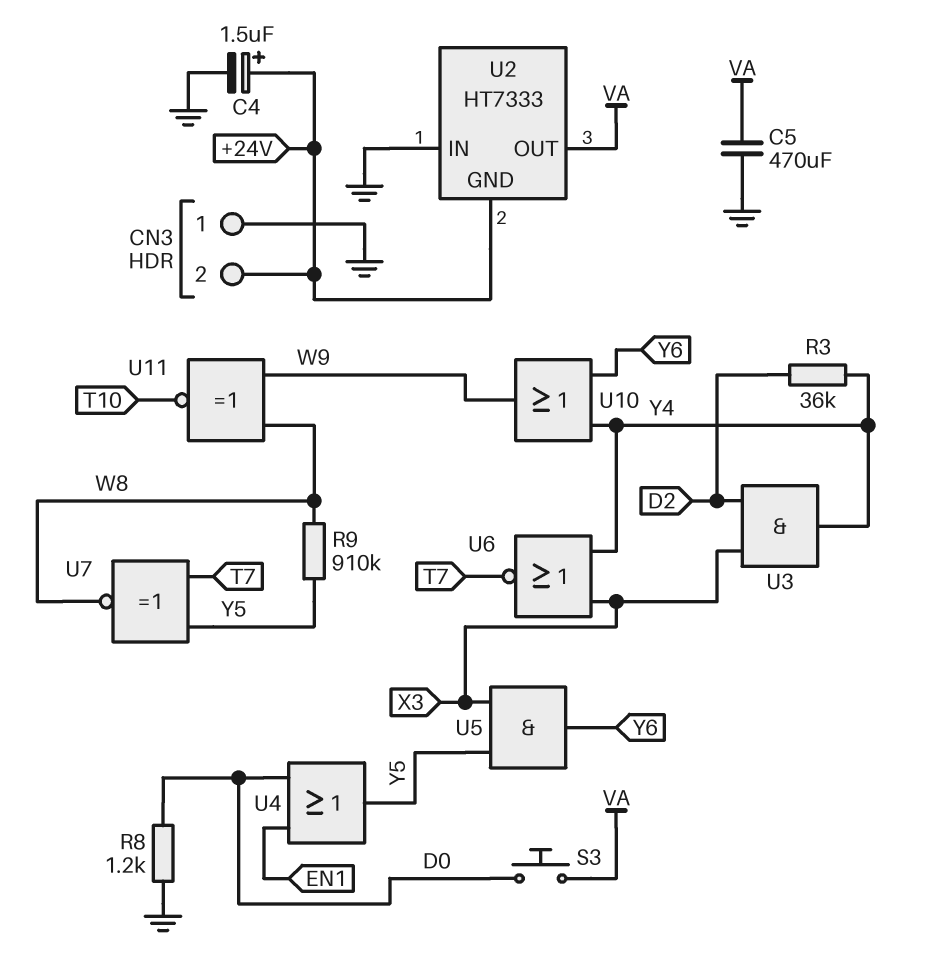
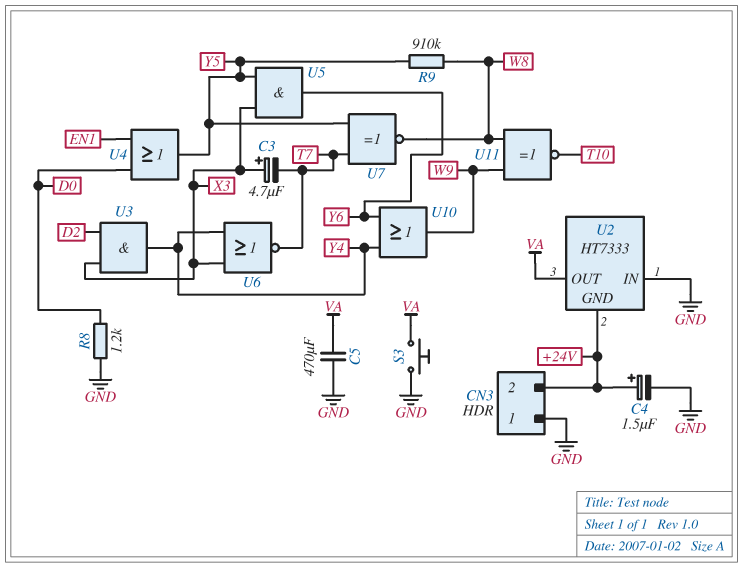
C3: none -> 4.7uF (plus X3, minus T7)
R3: 36k (D2, Y4) -> none
S3: button (D0, VA) -> button (GND, VA)

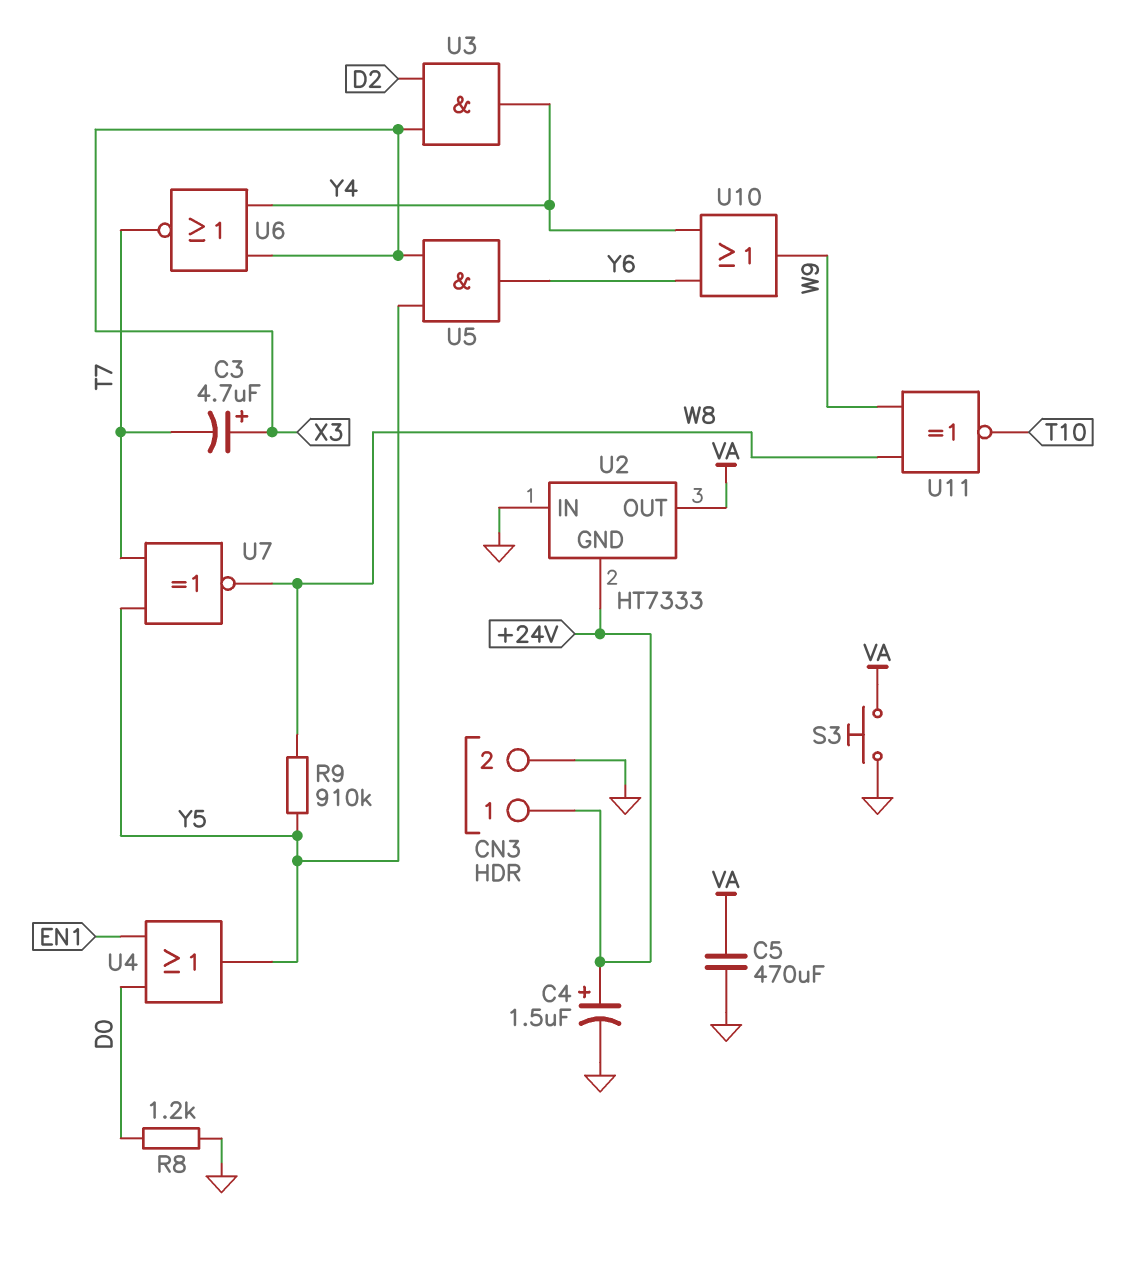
CN3 pin 1: GND -> +24V
CN3 pin 2: +24V -> GND

